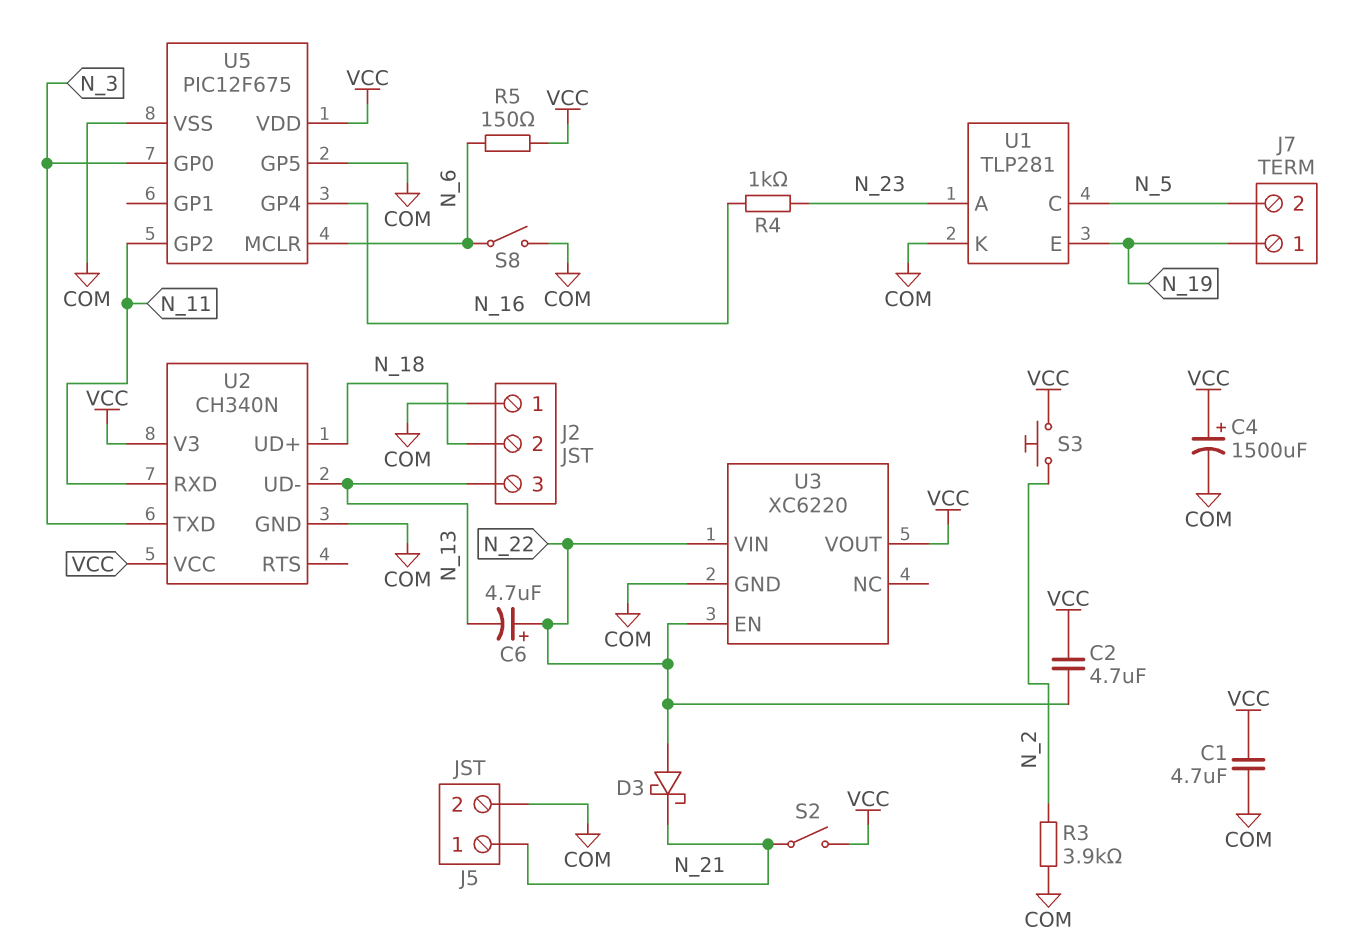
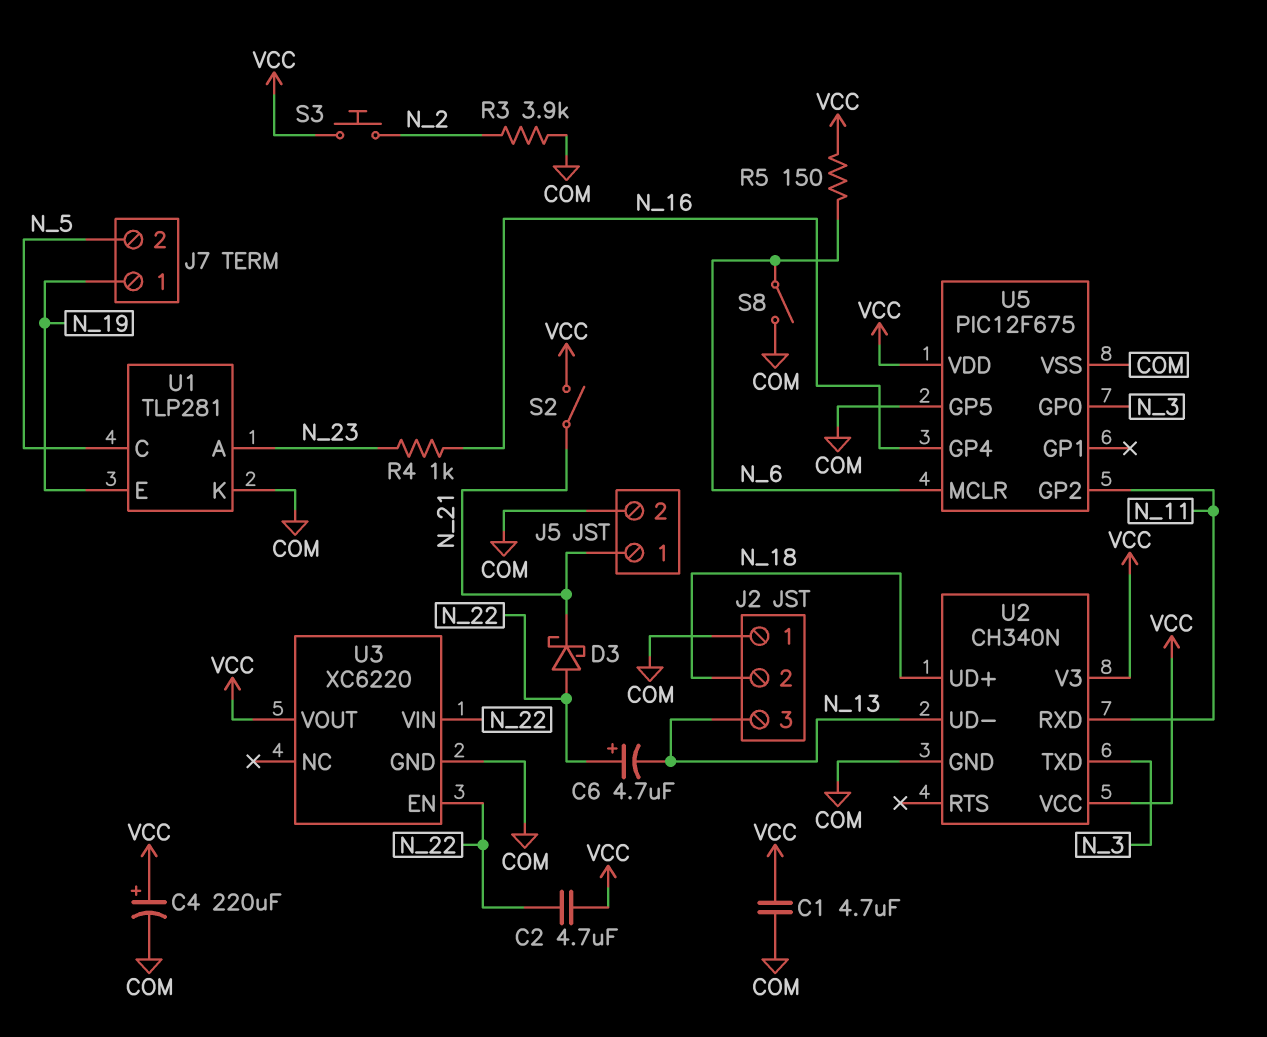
C4: 1500uF (plus VCC, minus COM) -> 220uF (plus VCC, minus COM)

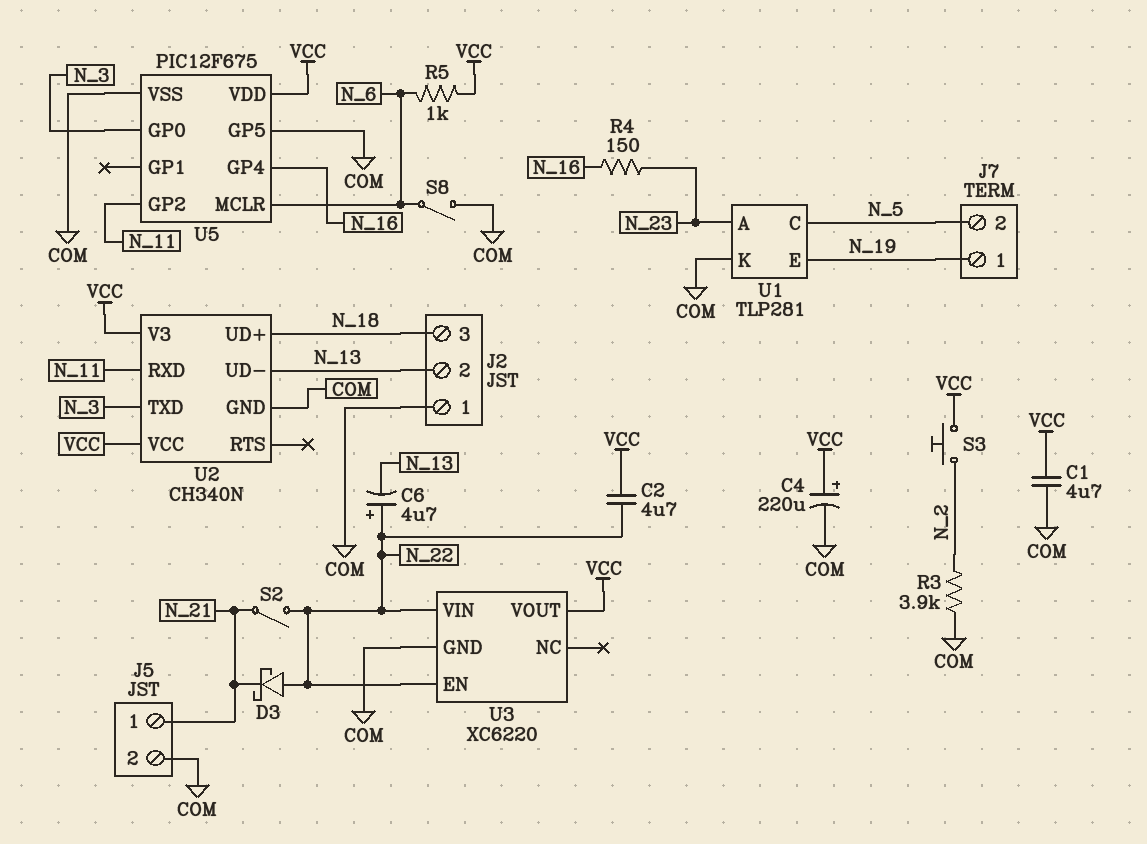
J2 pin 2: N_18 -> N_13
J2 pin 3: N_13 -> N_18
R4: 1k (N_16, N_23) -> 150 (N_16, N_23)
R5: 150 (N_6, VCC) -> 1k (N_6, VCC)
S2: switch (N_21, VCC) -> switch (N_21, N_22)

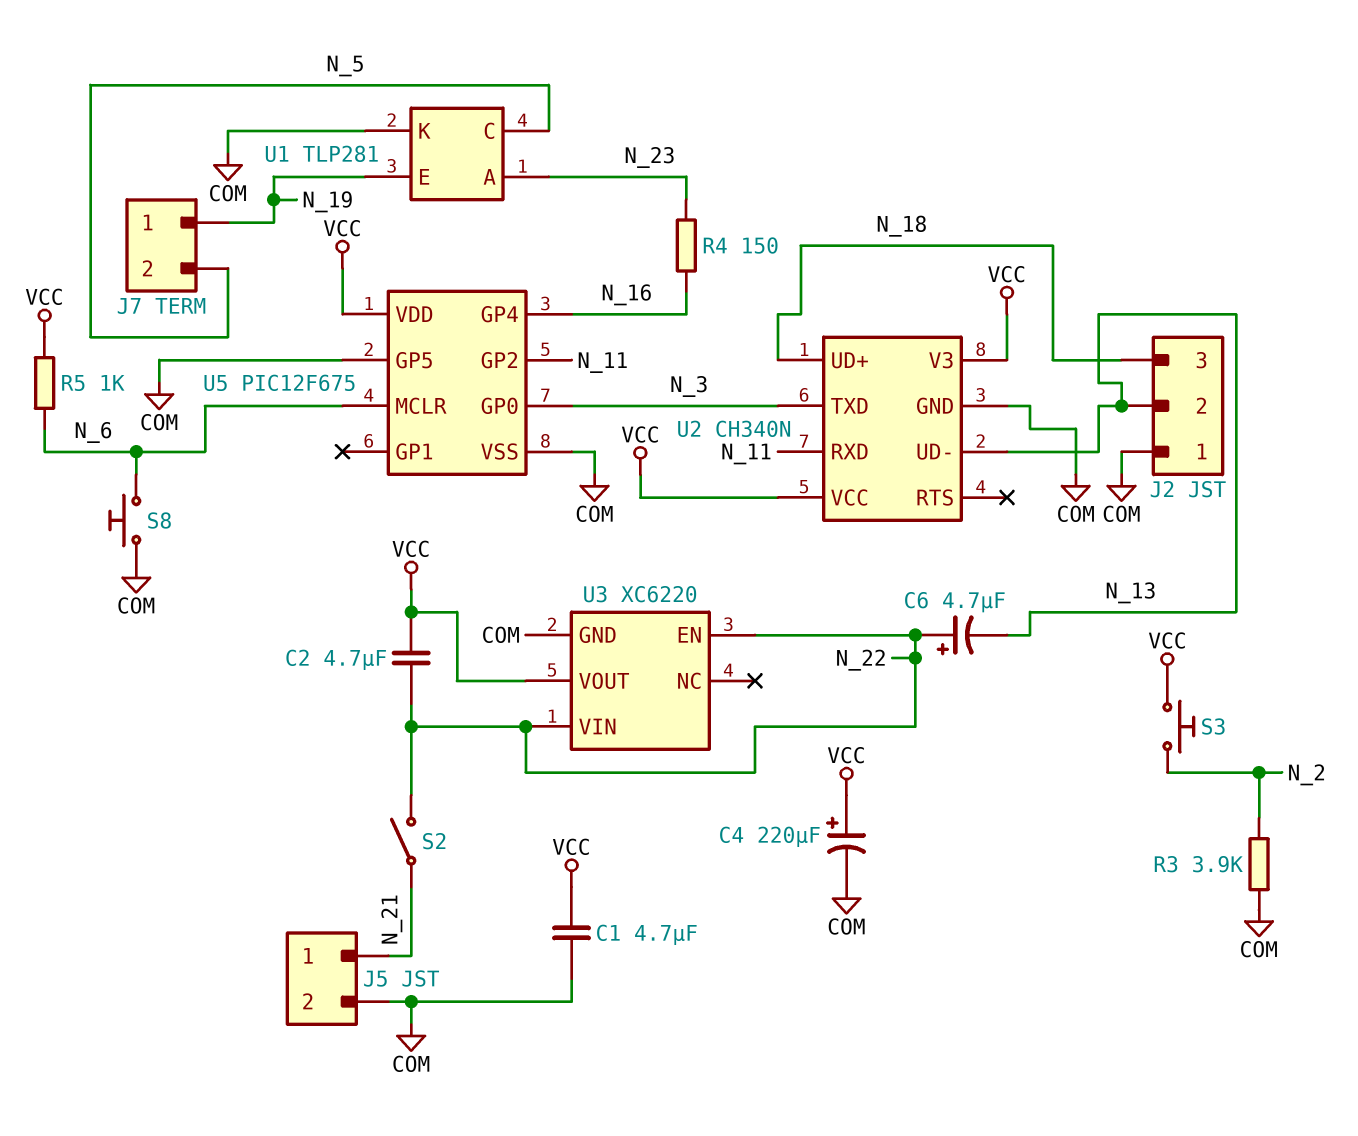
D3: schottky (A N_22, K N_21) -> none
S8: switch (COM, N_6) -> button (COM, N_6)

